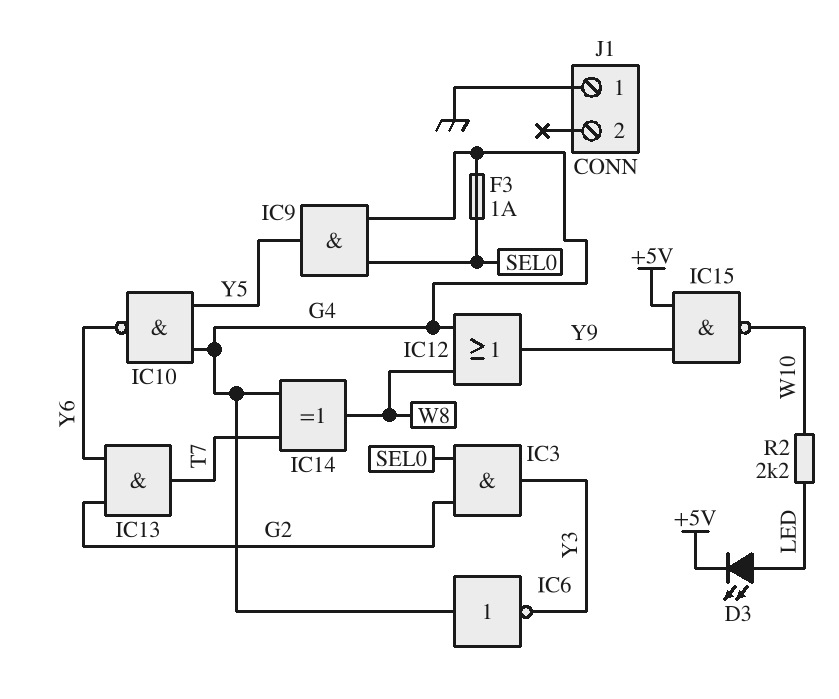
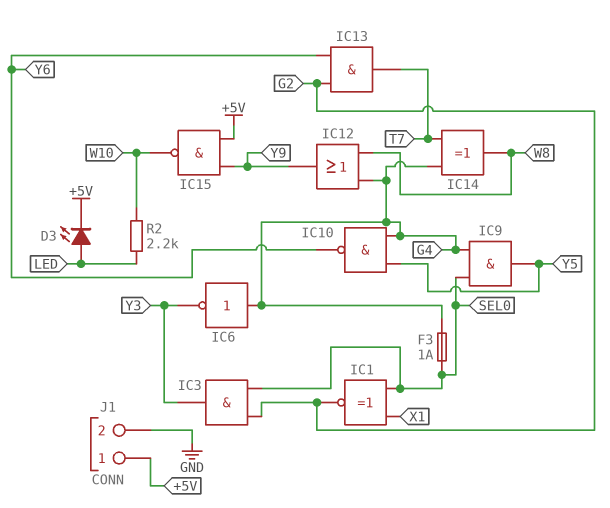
IC1: none -> XNOR (in SEL0, in X1, out G2)
J1 pin 1: GND -> +5V
J1 pin 2: none -> GND

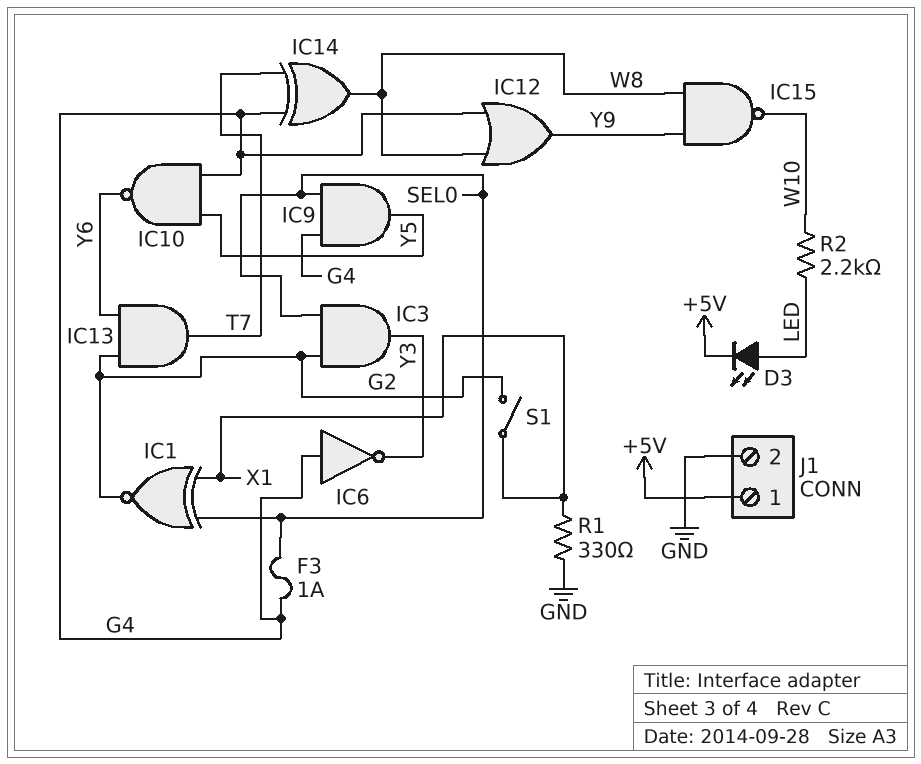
IC15: NAND (in +5V, in Y9, out W10) -> NAND (in W8, in Y9, out W10)
R1: none -> 330 (GND, X1)
S1: none -> switch (G2, X1)

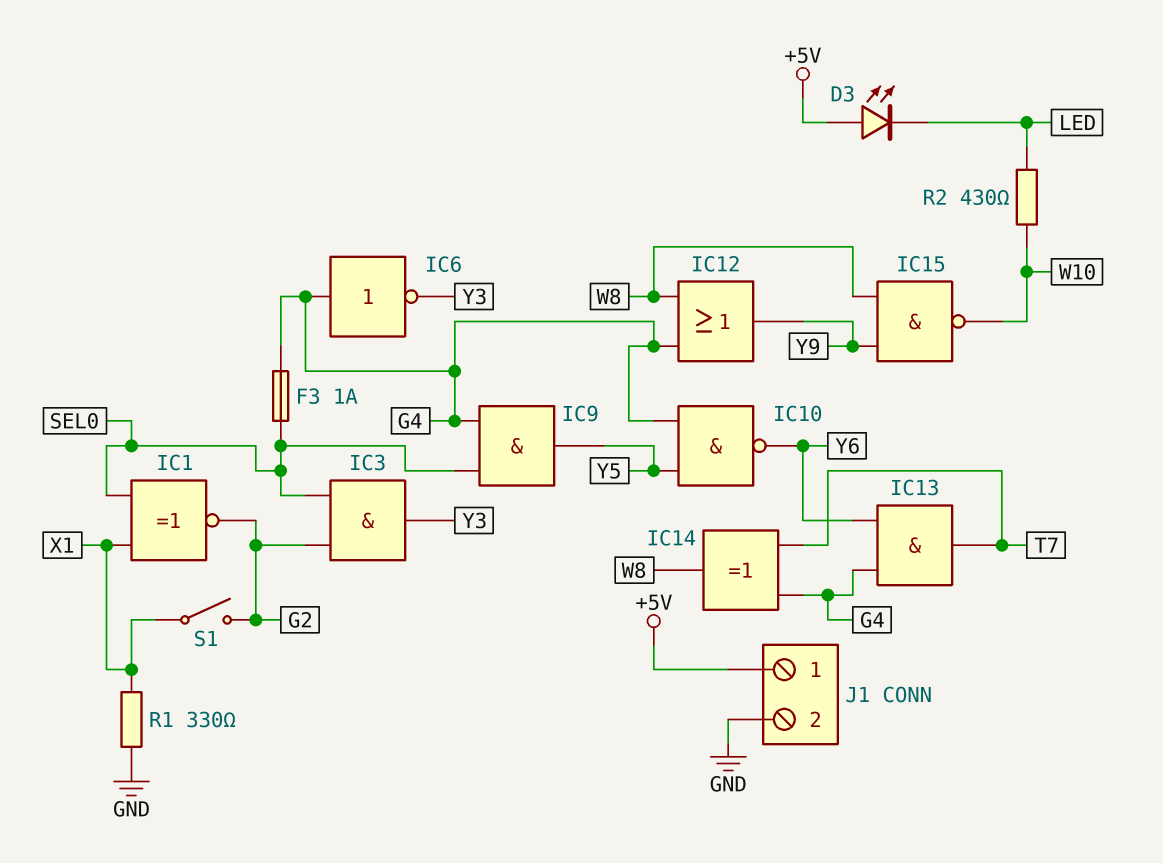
D3: LED (A LED, K +5V) -> LED (A +5V, K LED)
IC13: AND (in G2, in Y6, out T7) -> AND (in G4, in Y6, out T7)
R2: 2.2k (LED, W10) -> 430 (LED, W10)

